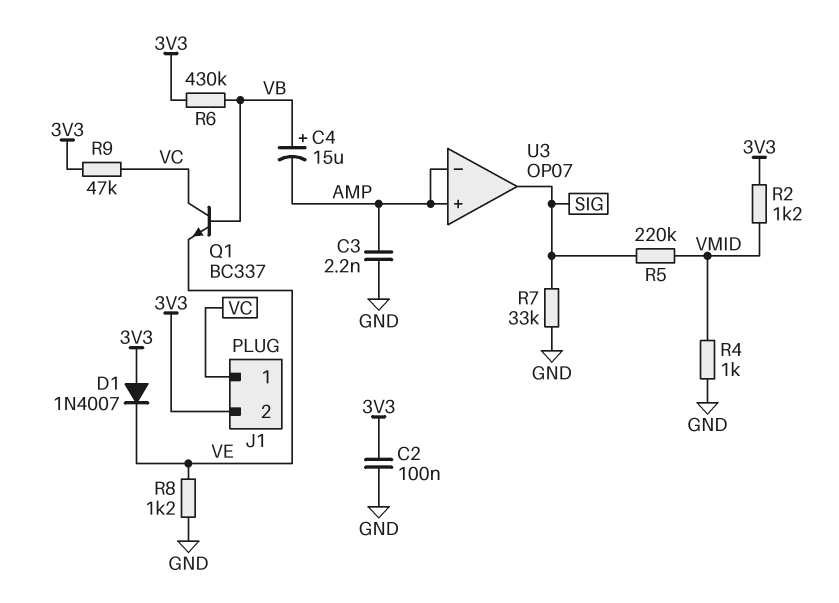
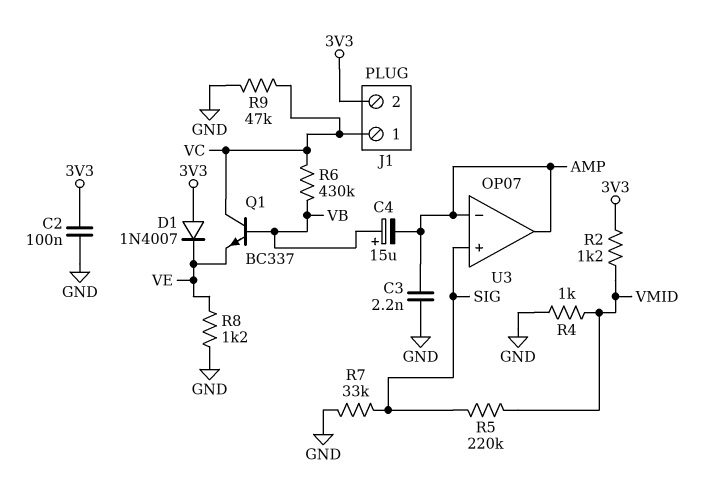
R6: 430k (3V3, VB) -> 430k (VB, VC)
R9: 47k (3V3, VC) -> 47k (GND, VC)
U3 pin in+: AMP -> SIG
U3 pin out: SIG -> AMP

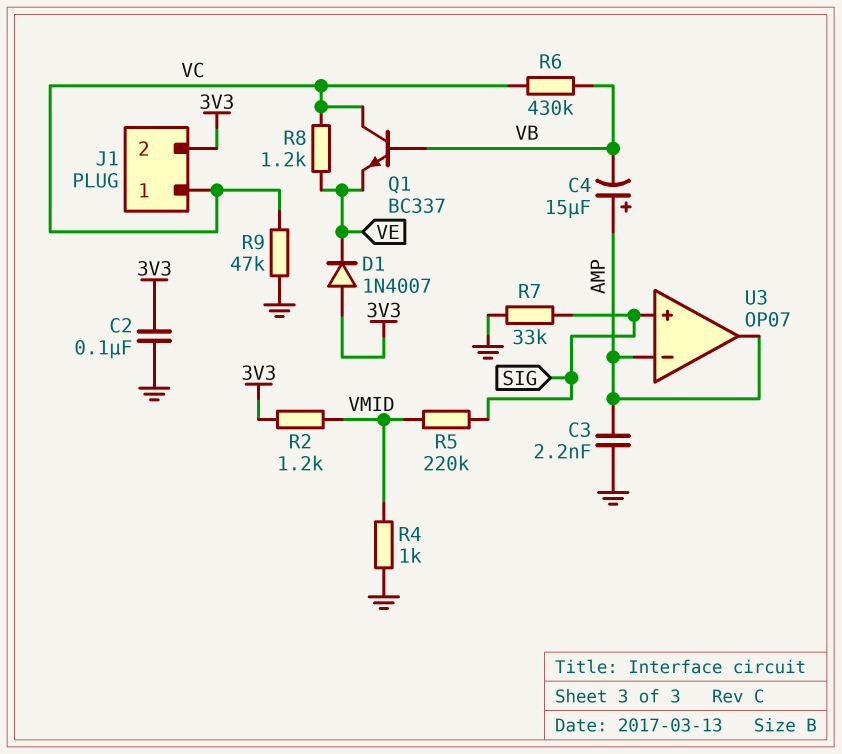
C4: 15uF (plus VB, minus AMP) -> 15uF (plus AMP, minus VB)
R8: 1.2k (GND, VE) -> 1.2k (VC, VE)

